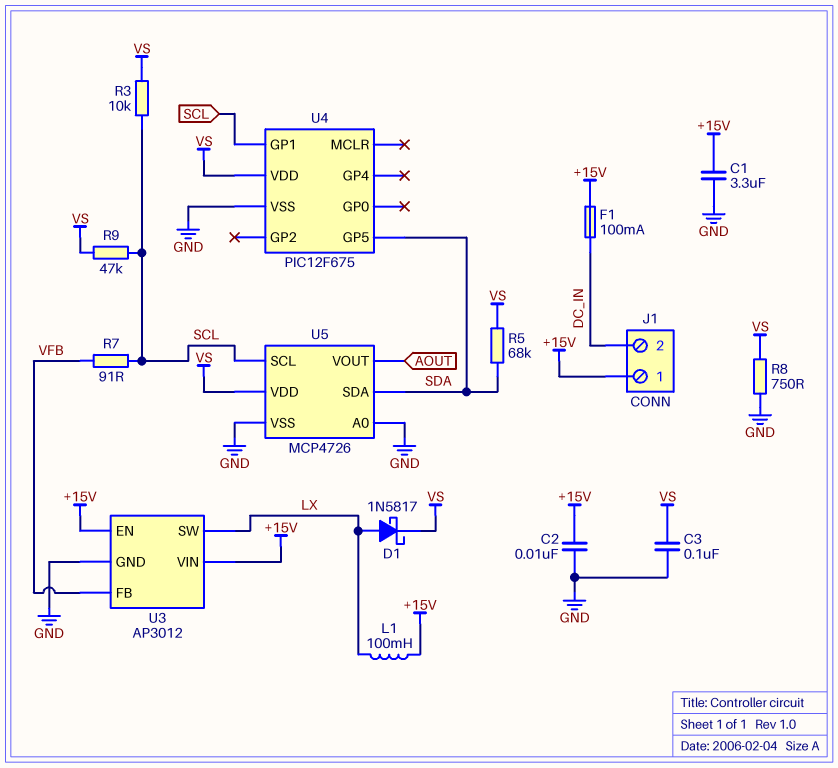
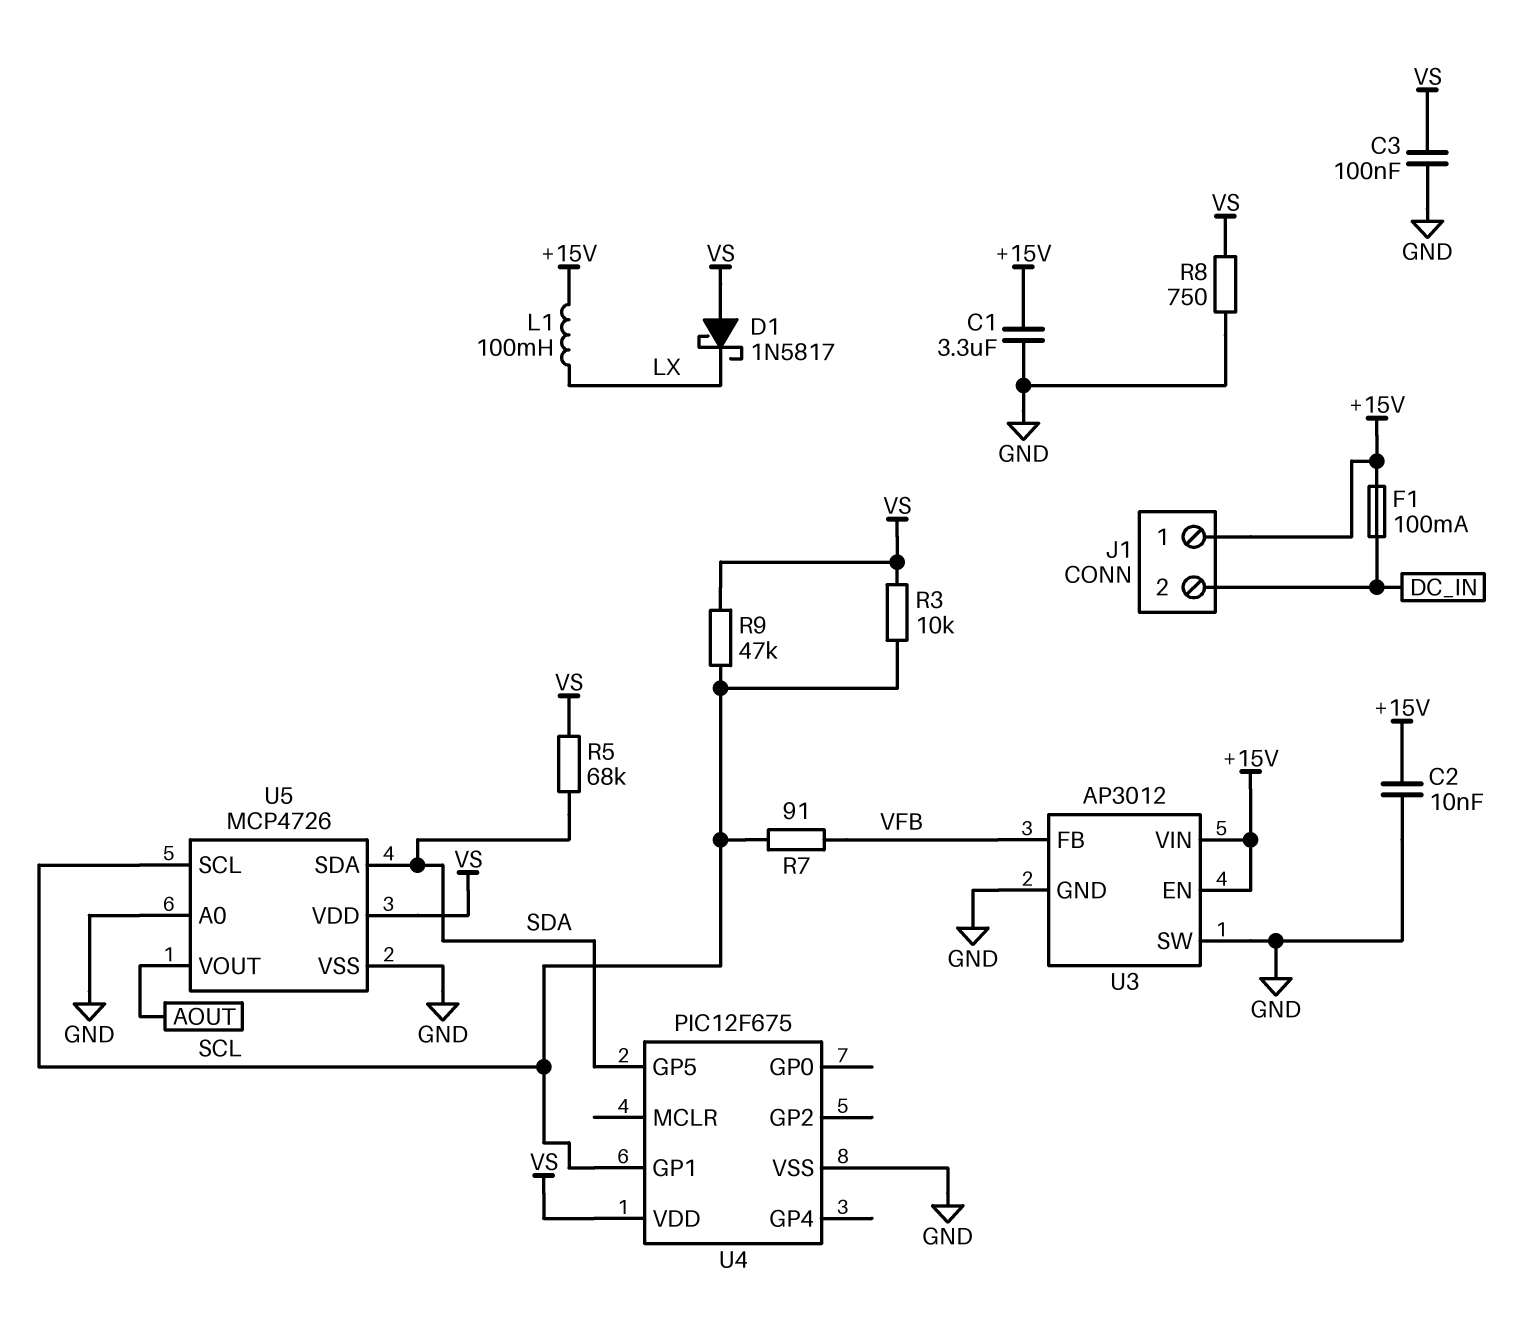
D1: schottky 1N5817 (A LX, K VS) -> schottky 1N5817 (A VS, K LX)
U3 pin SW: LX -> GND

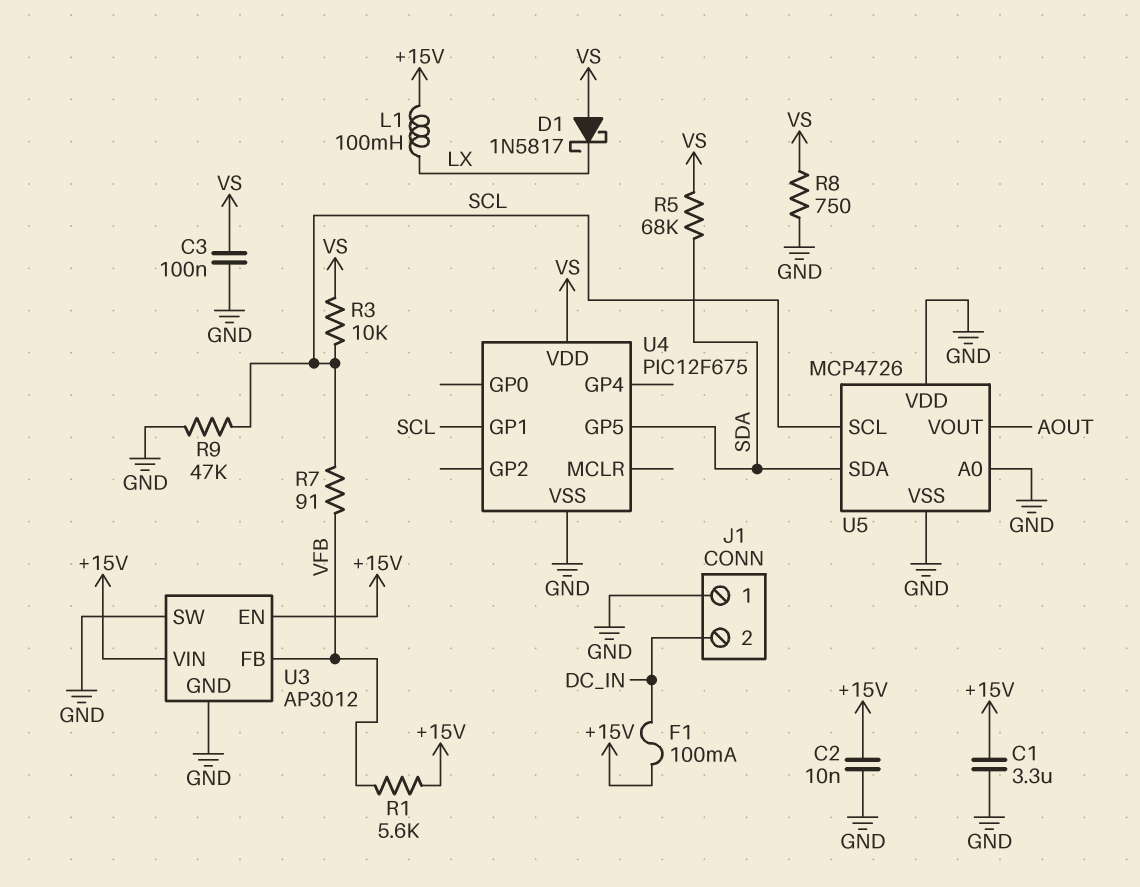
J1 pin 1: +15V -> GND
R1: none -> 5.6k (+15V, VFB)
R9: 47k (SCL, VS) -> 47k (GND, SCL)
U5 pin VDD: VS -> GND

